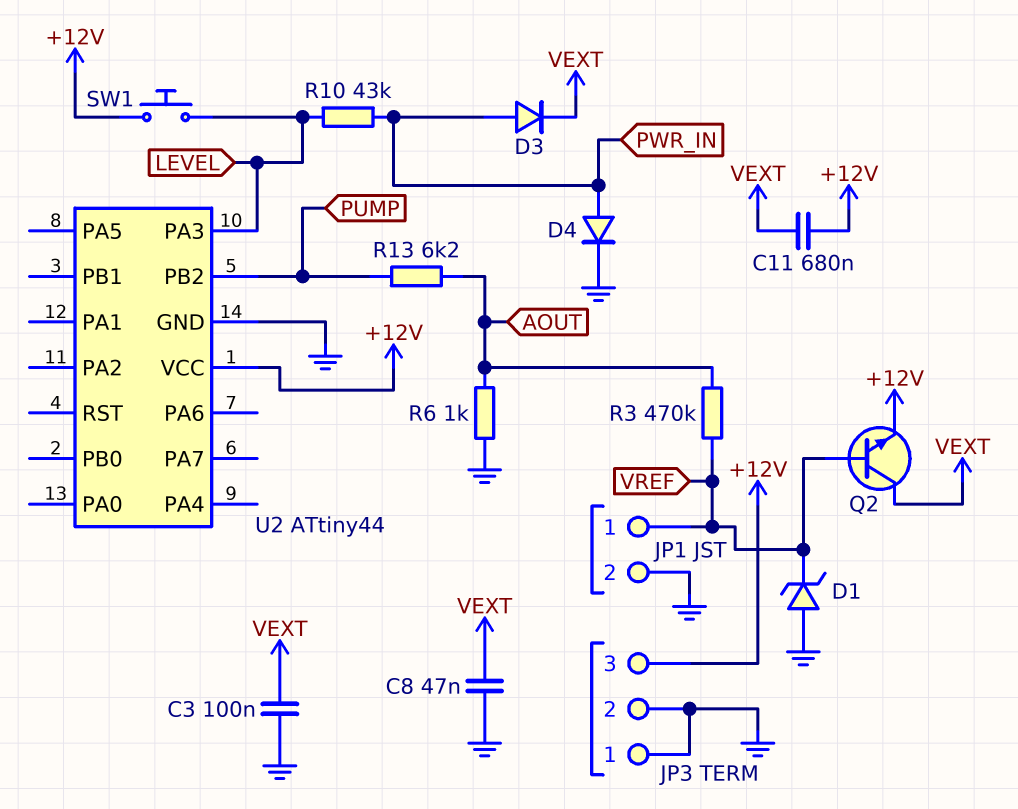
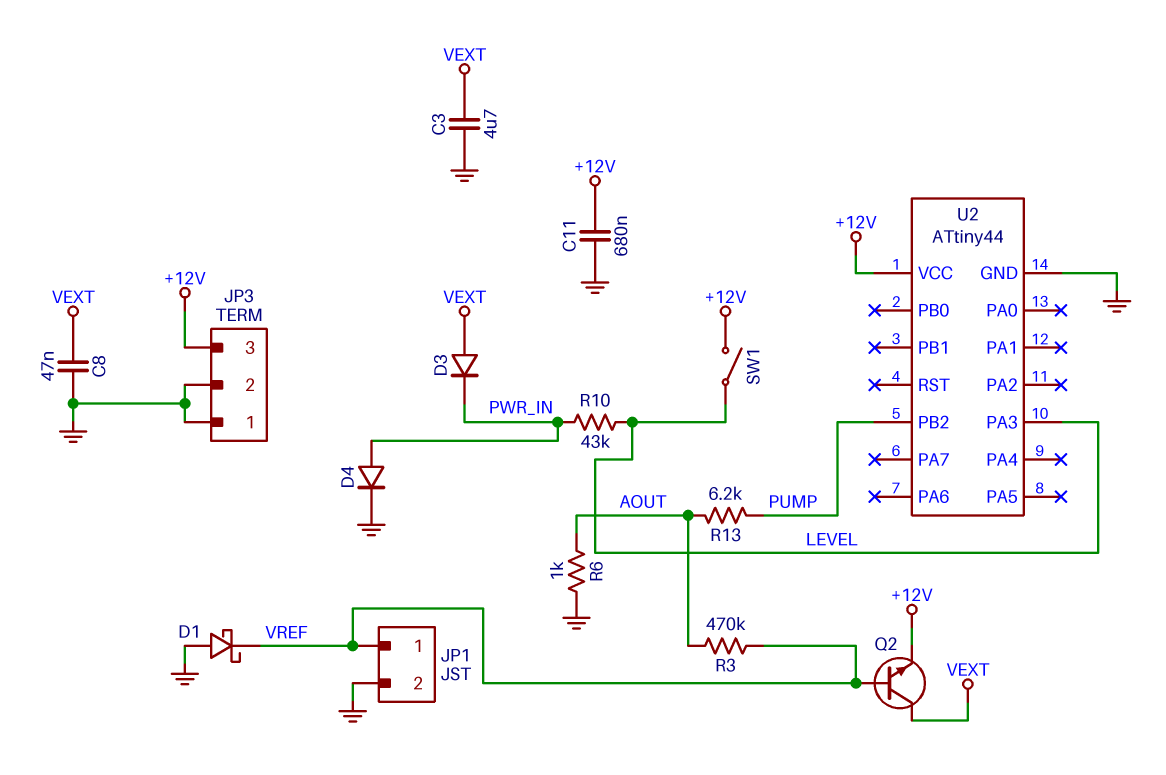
C3: 100nF (GND, VEXT) -> 4.7uF (GND, VEXT)
C11: 680nF (+12V, VEXT) -> 680nF (+12V, GND)
D1: zener (A GND, K VREF) -> schottky (A GND, K VREF)
D3: diode (A PWR_IN, K VEXT) -> diode (A VEXT, K PWR_IN)
SW1: button (+12V, LEVEL) -> switch (+12V, LEVEL)

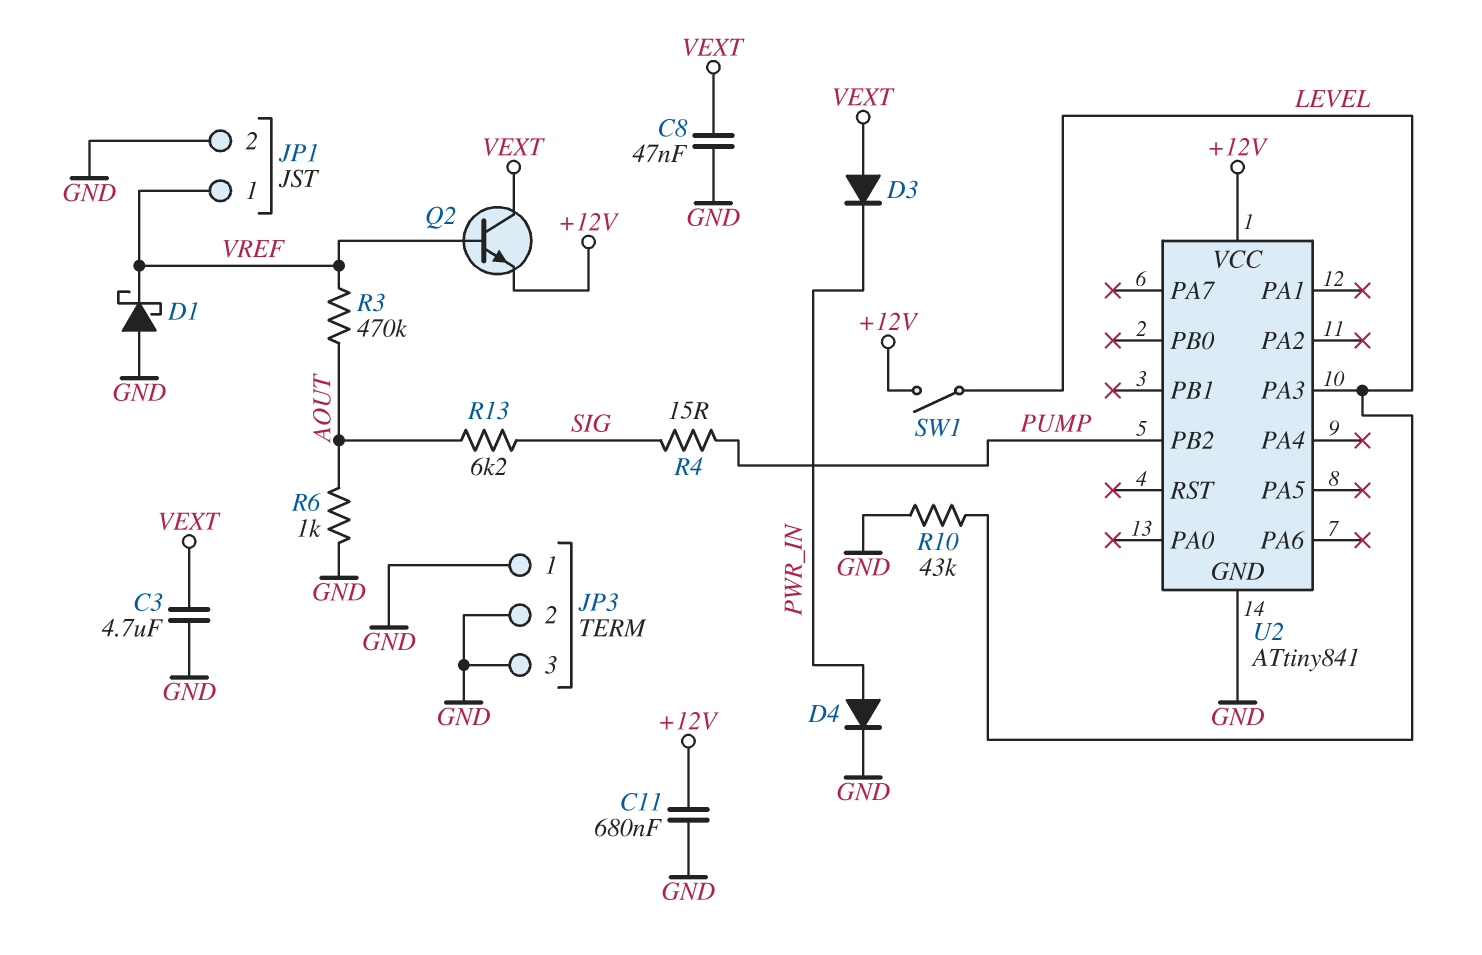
JP3 pin 3: +12V -> GND
R4: none -> 15 (PUMP, SIG)
R10: 43k (LEVEL, PWR_IN) -> 43k (GND, LEVEL)
R13: 6.2k (AOUT, PUMP) -> 6.2k (AOUT, SIG)
U2: ATtiny44 -> ATtiny841

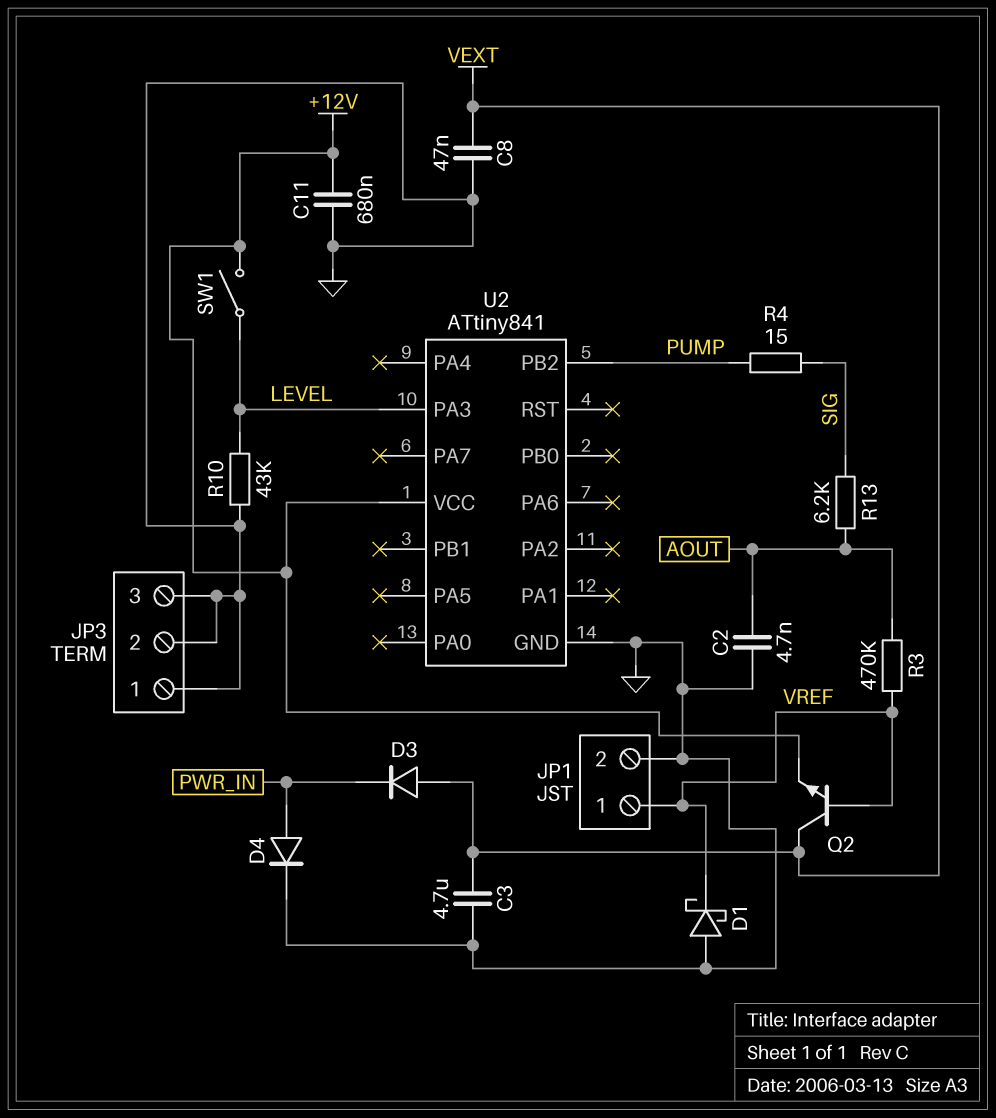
C2: none -> 4.7nF (AOUT, GND)
R6: 1k (AOUT, GND) -> none

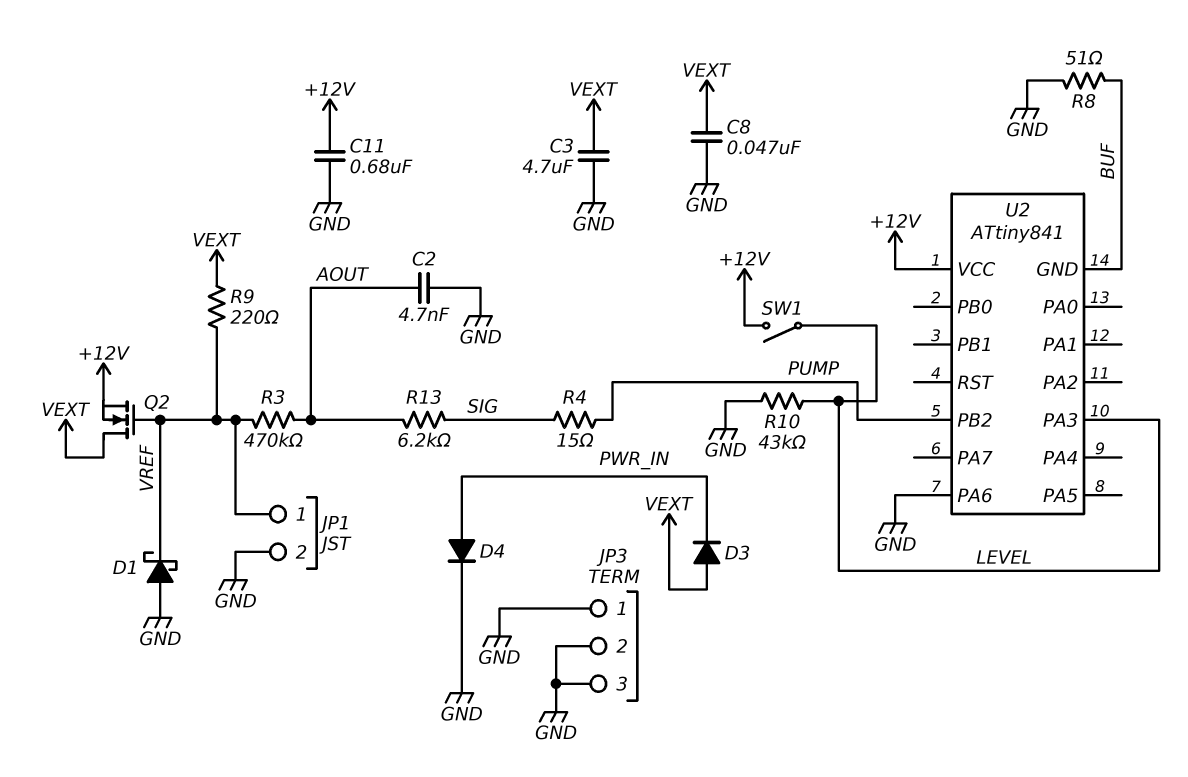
Q2: NPN (B VREF, C VEXT, E +12V) -> NMOS (G VREF, D VEXT, S +12V)
R8: none -> 51 (BUF, GND)
R9: none -> 220 (VEXT, VREF)
U2 pin GND: GND -> BUF
U2 pin PA6: none -> GND

